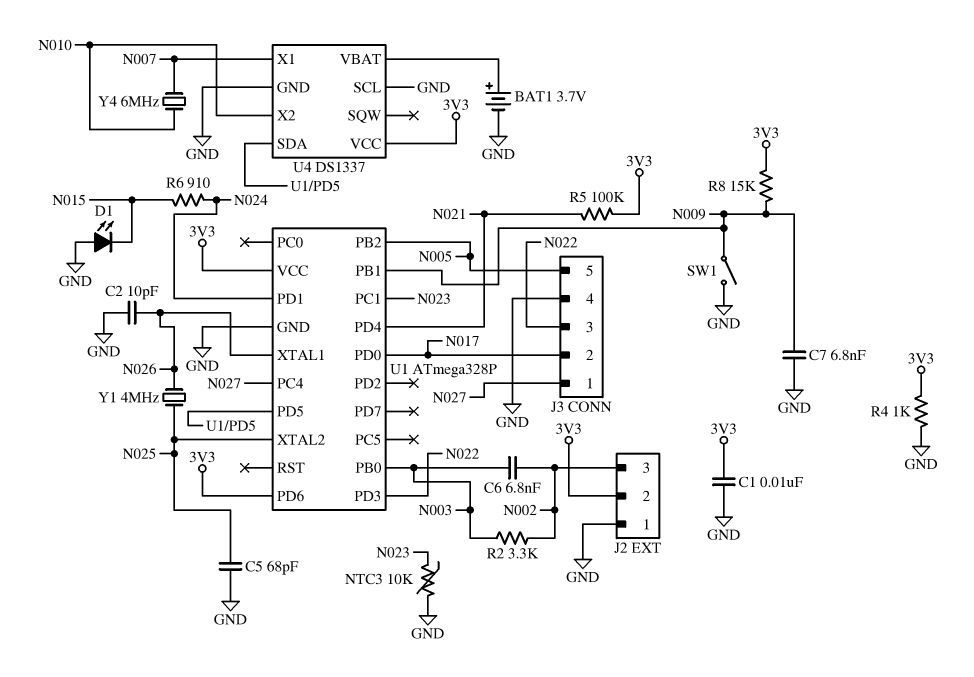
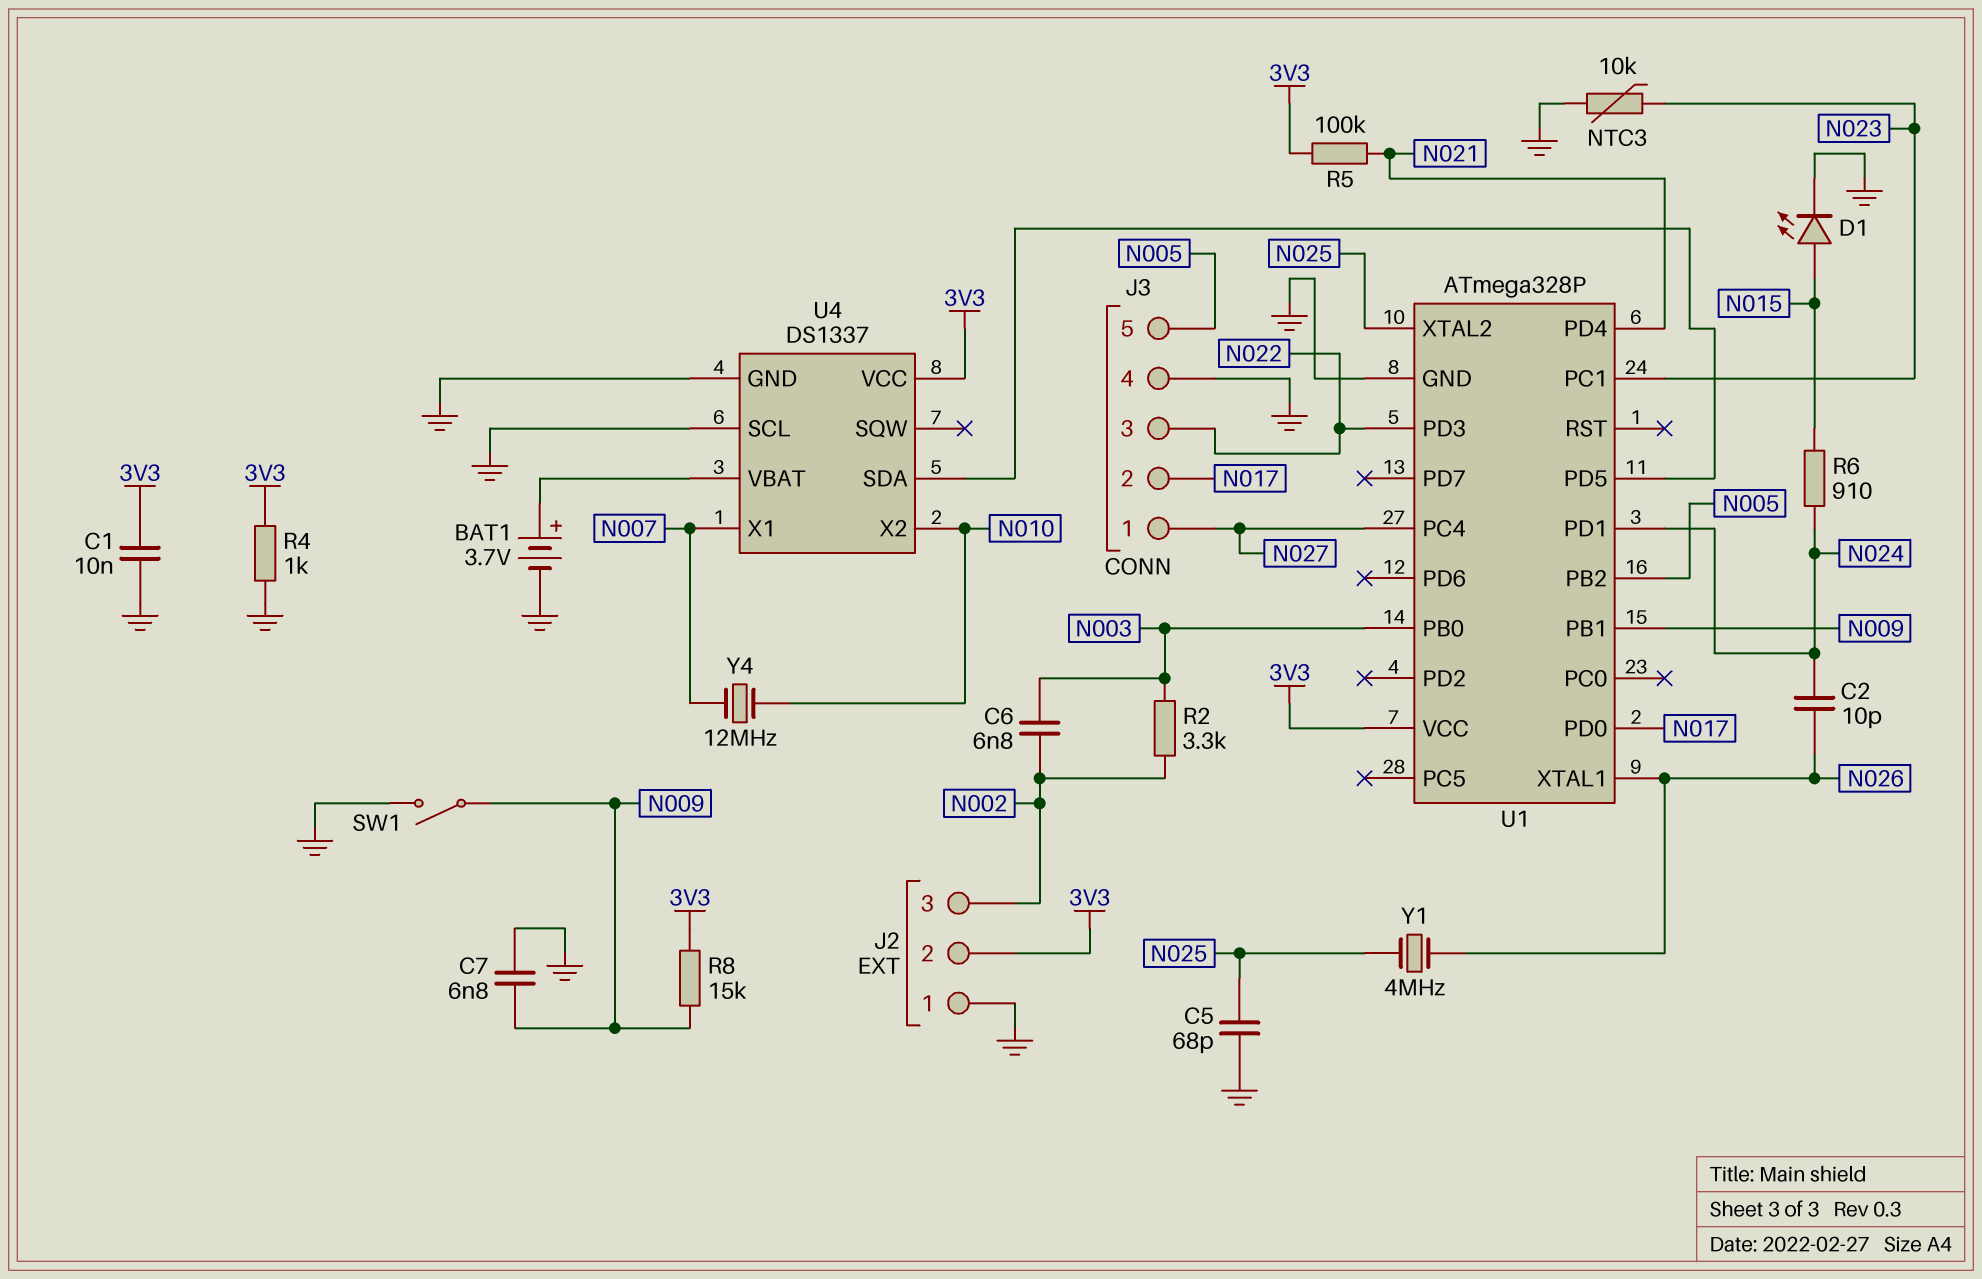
C2: 10pF (GND, N026) -> 10pF (N024, N026)
D1: LED (A GND, K N015) -> LED (A N015, K GND)
U1 pin PD6: 3V3 -> none
Y4: 6MHz (N007, N010) -> 12MHz (N007, N010)

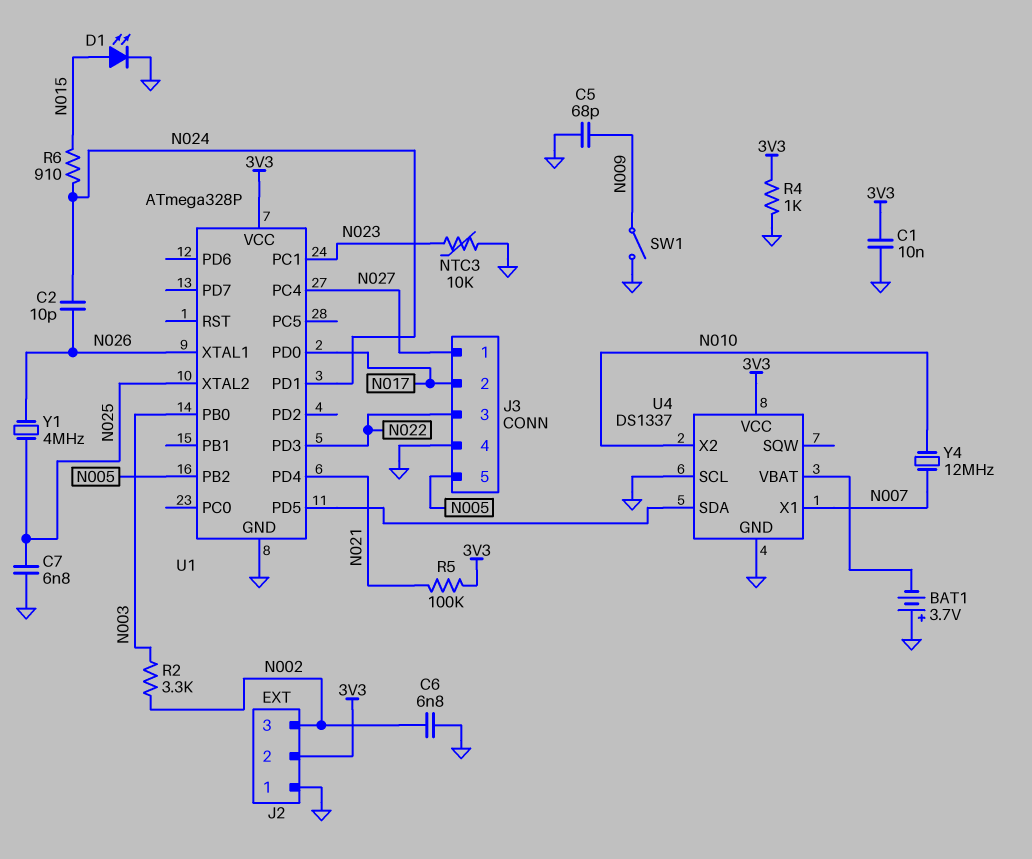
BAT1: 3.7V (plus U4/VBAT, minus GND) -> 3.7V (plus GND, minus U4/VBAT)
C5: 68pF (GND, N025) -> 68pF (GND, N009)
C6: 6.8nF (N002, N003) -> 6.8nF (GND, N002)
C7: 6.8nF (GND, N009) -> 6.8nF (GND, N025)
R8: 15k (3V3, N009) -> none
U1 pin PB1: N009 -> none

